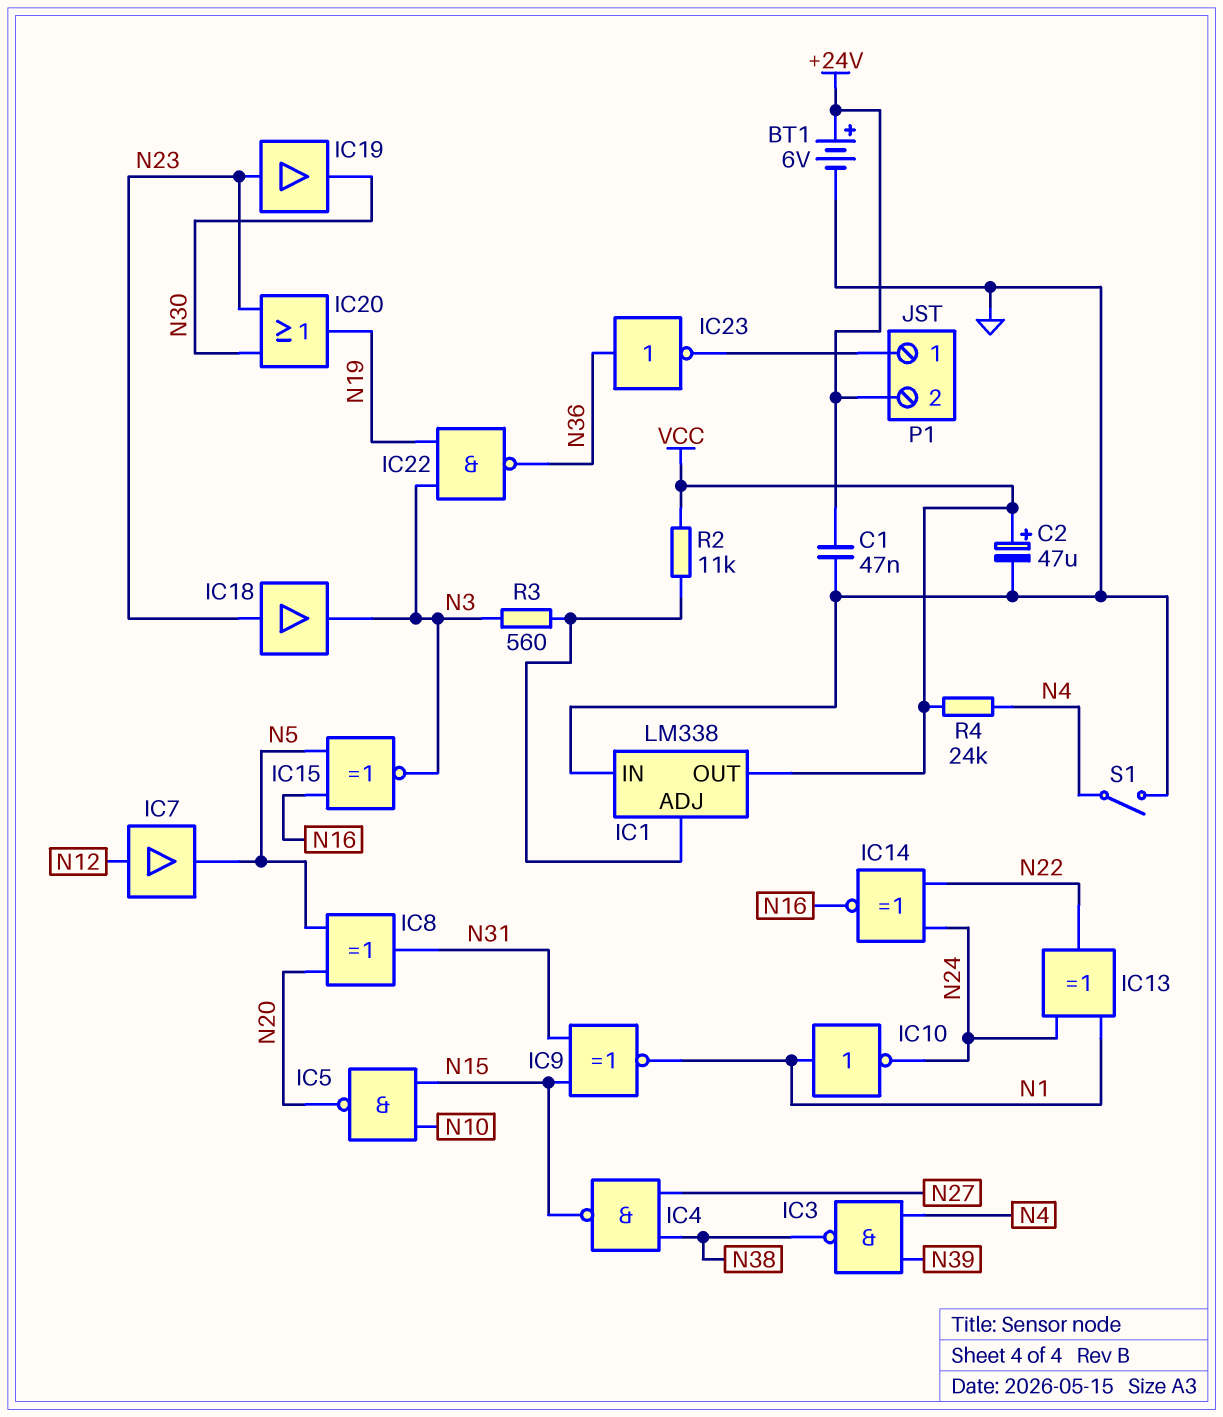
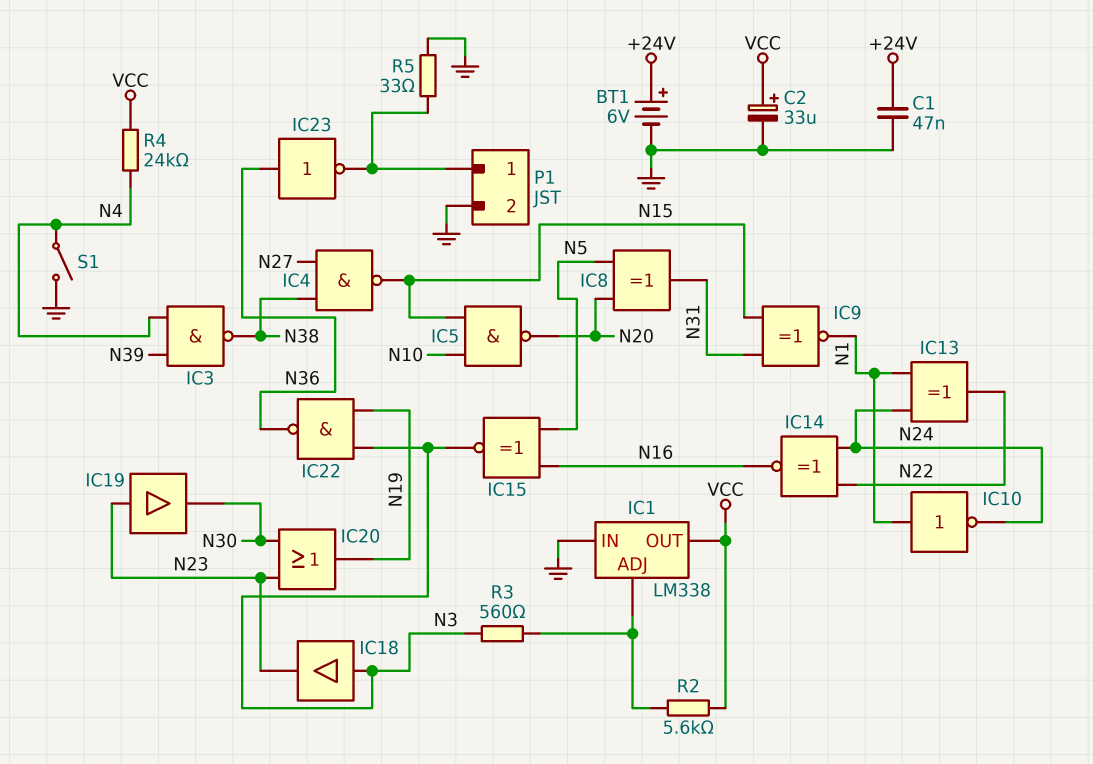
C2: 47uF (plus VCC, minus GND) -> 33uF (plus VCC, minus GND)
IC7: buffer (in N12, out N5) -> none
IC18: buffer (in N23, out N3) -> buffer (in N3, out N23)
P1 pin 2: +24V -> GND
R2: 11k (IC1/ADJ, VCC) -> 5.6k (IC1/ADJ, VCC)
R5: none -> 33 (GND, P1/1)

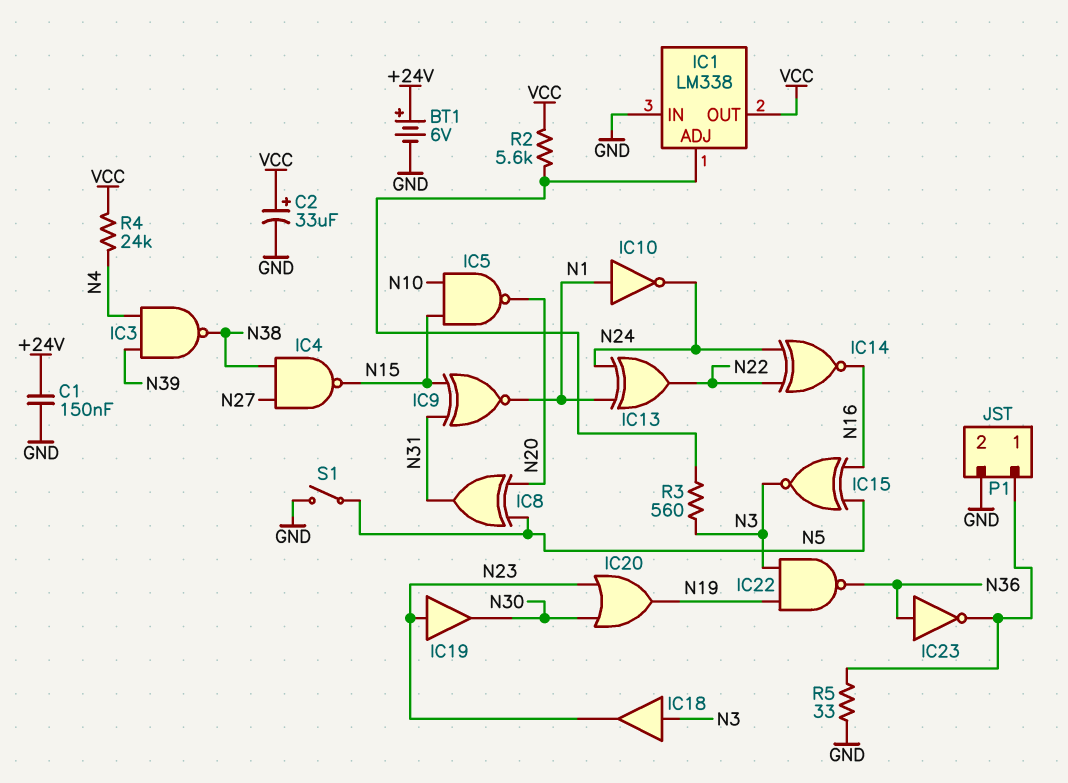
C1: 47nF (+24V, GND) -> 150nF (+24V, GND)
S1: switch (GND, N4) -> switch (GND, N5)

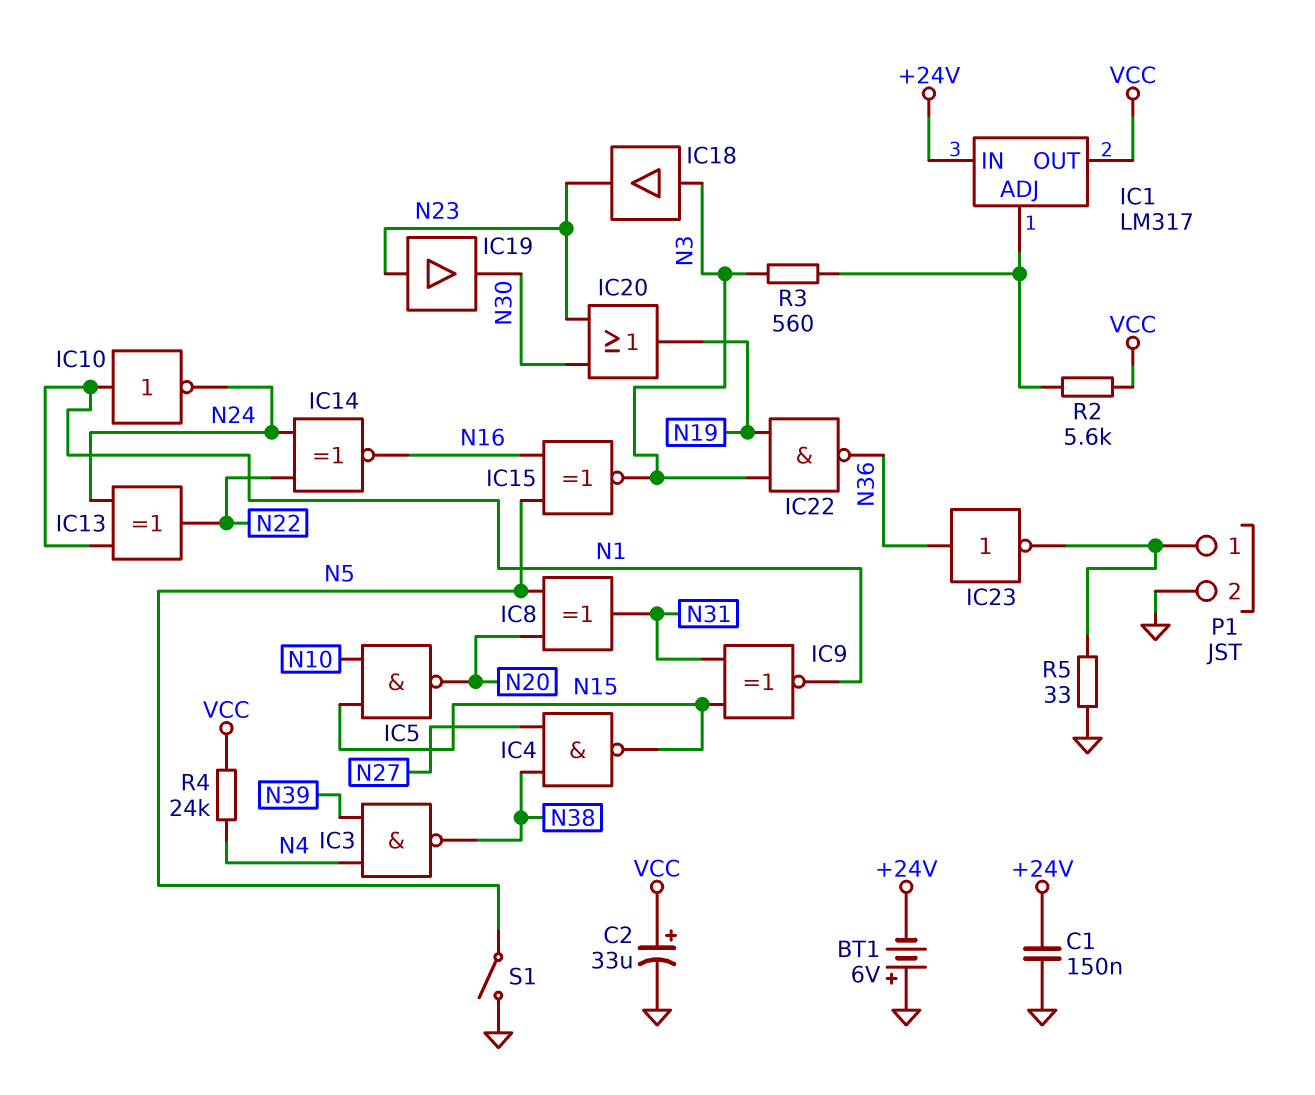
BT1: 6V (plus +24V, minus GND) -> 6V (plus GND, minus +24V)
IC1: LM338 -> LM317
IC1 pin IN: GND -> +24V

